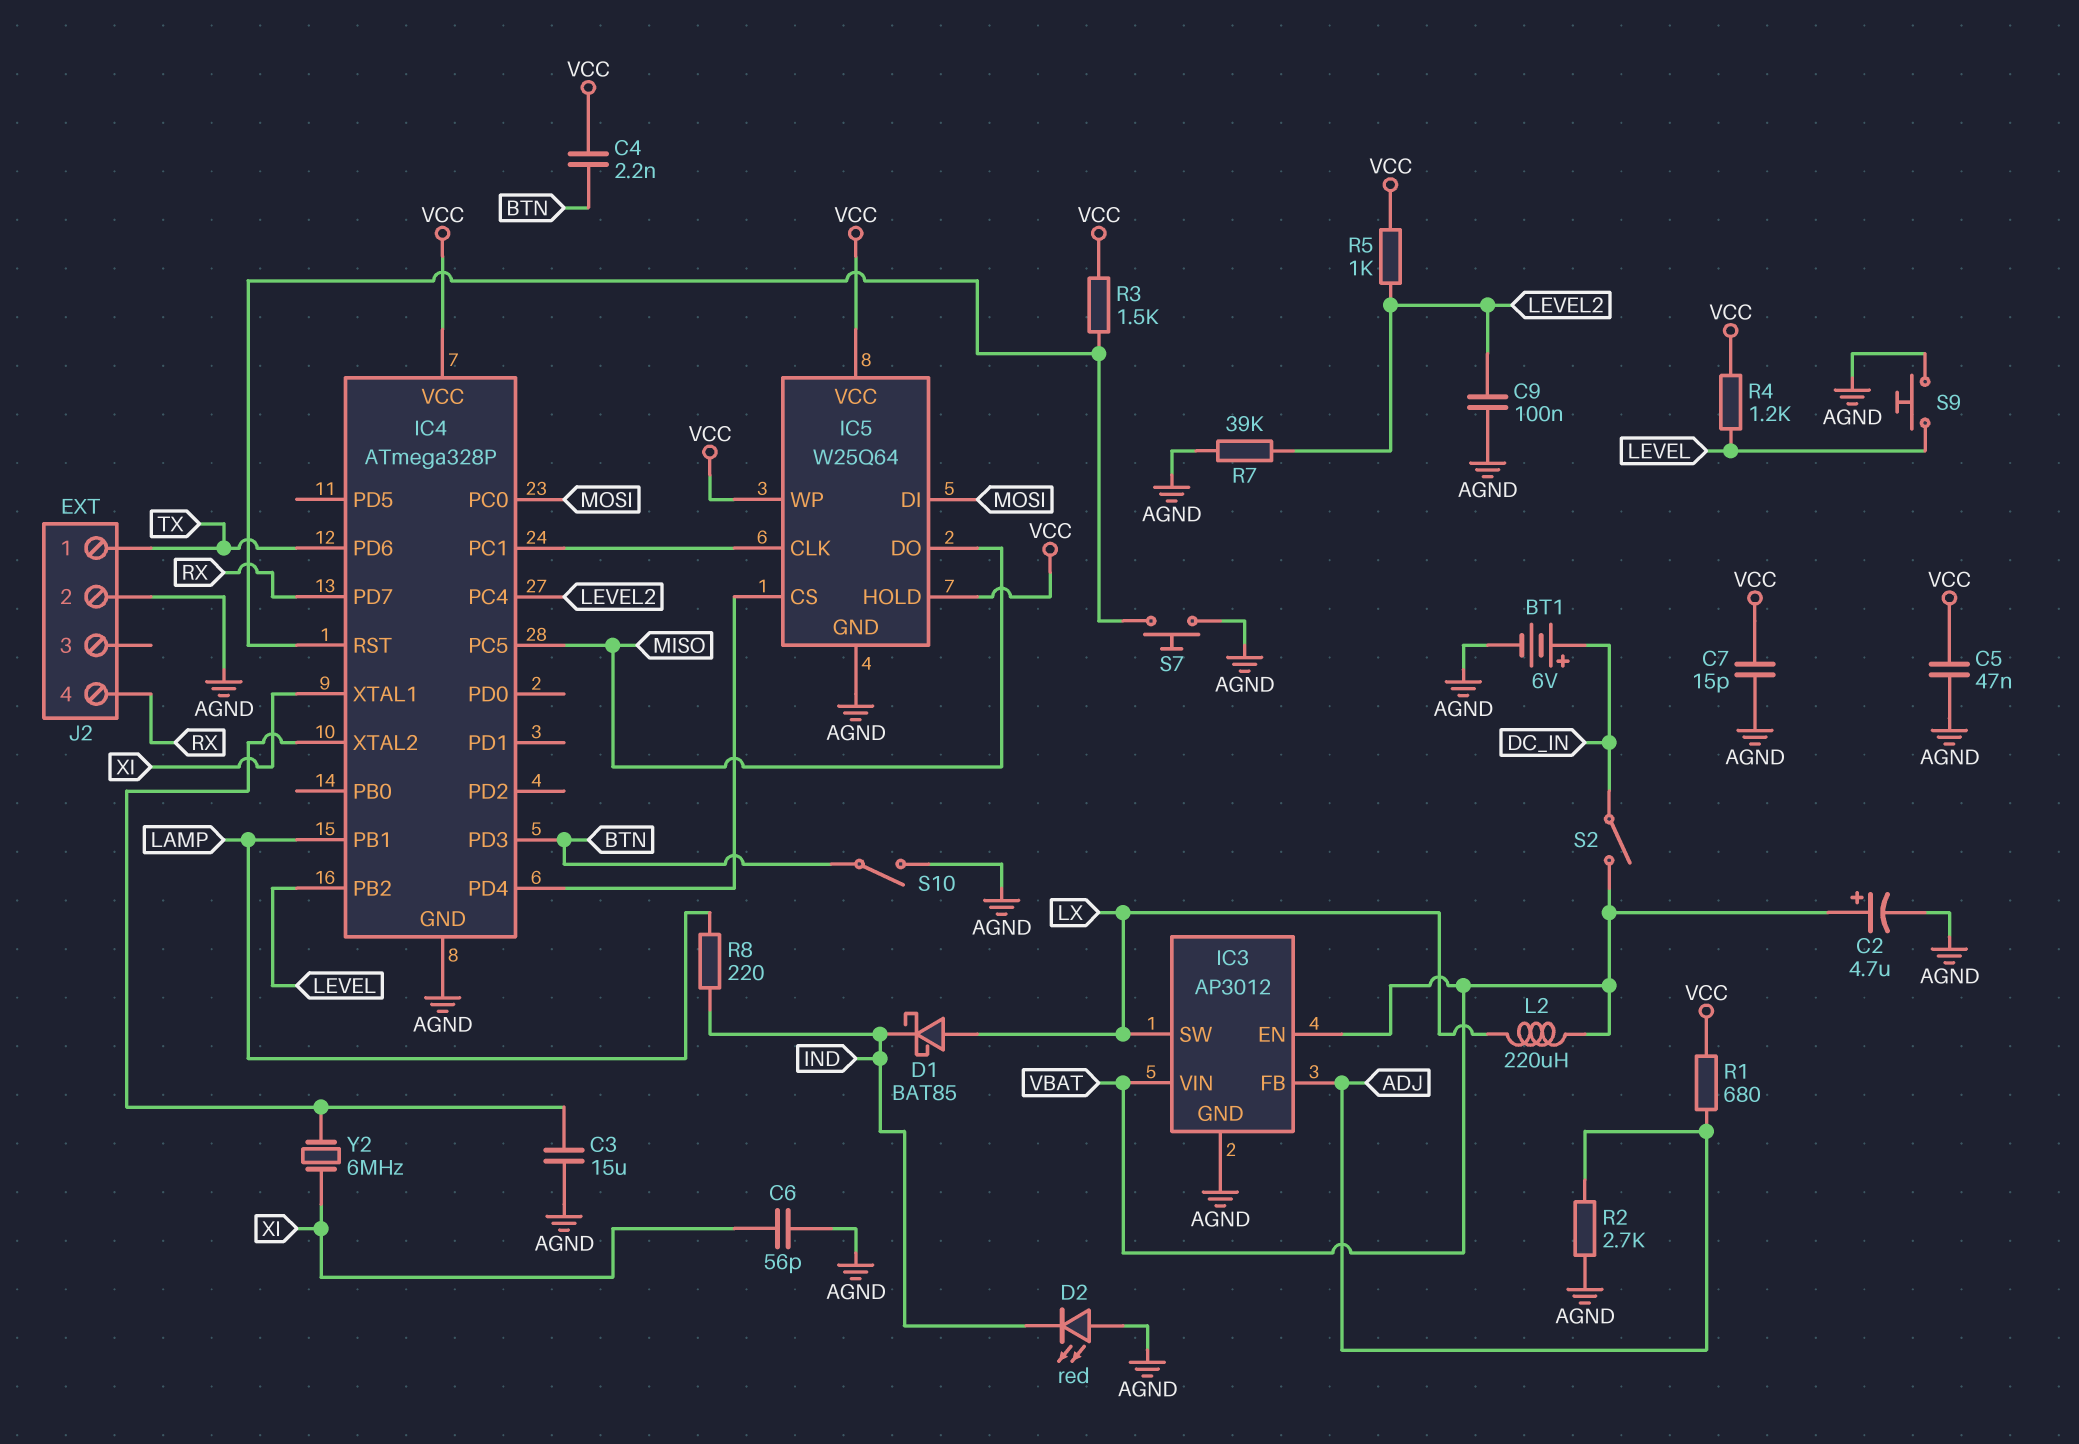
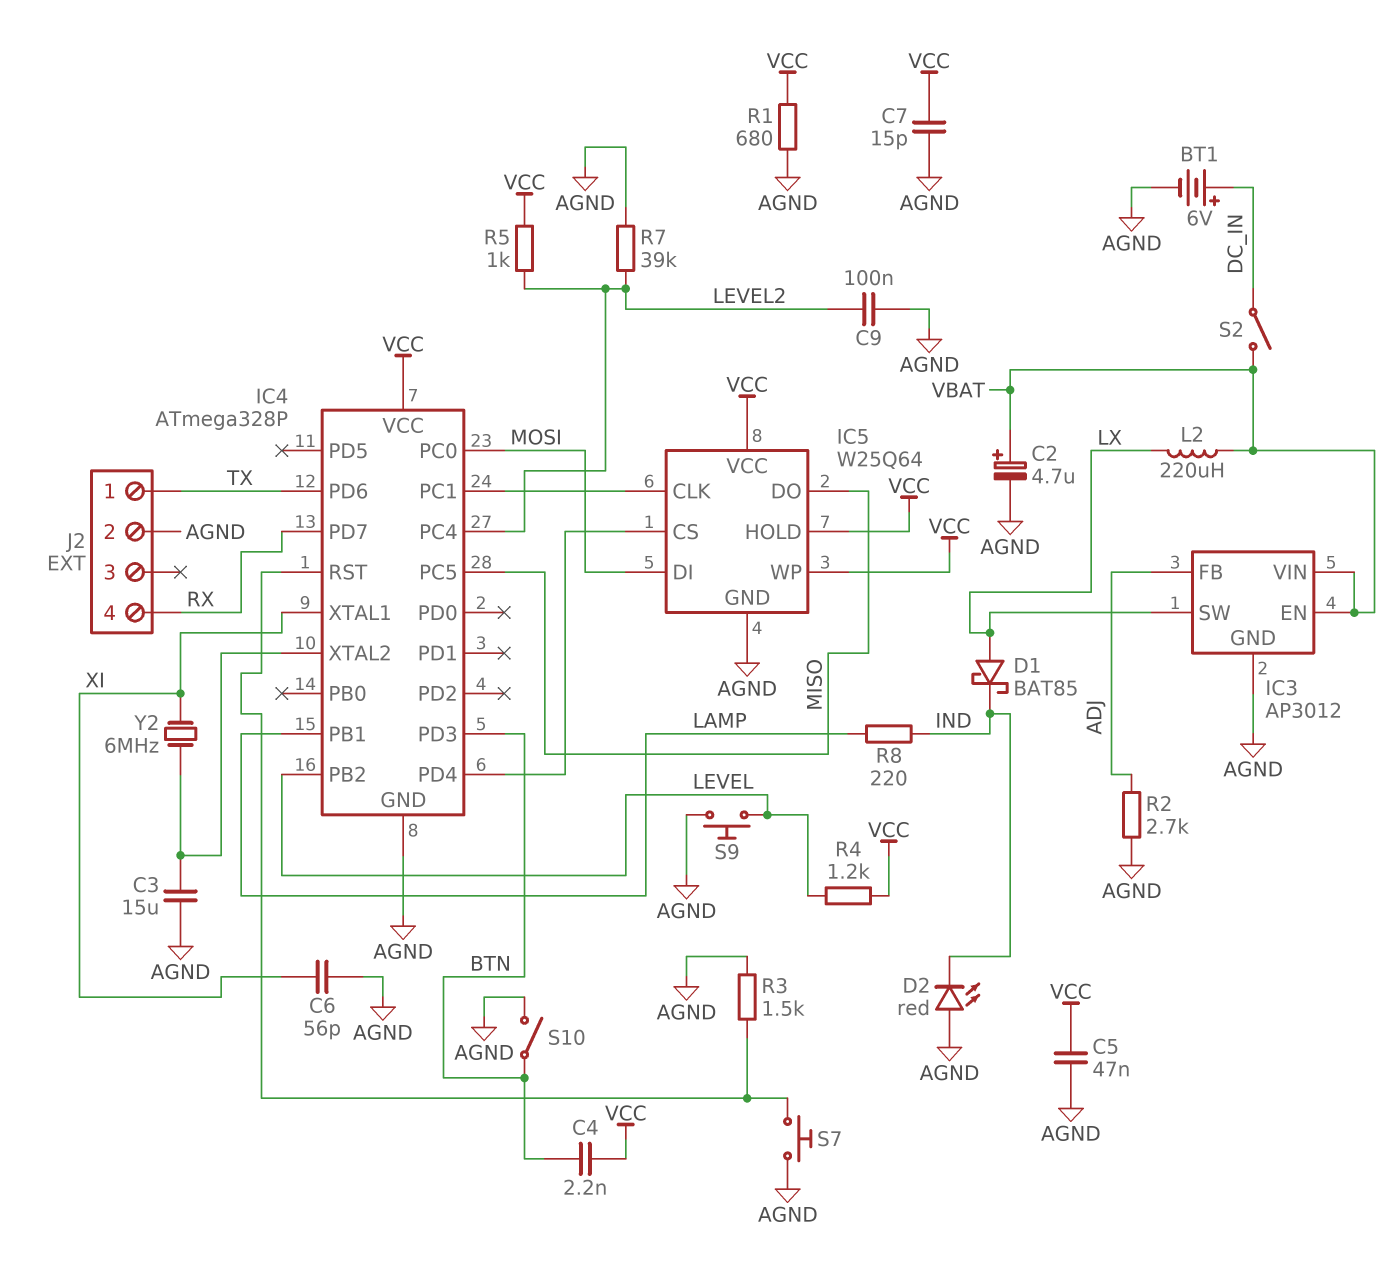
R1: 680 (ADJ, VCC) -> 680 (AGND, VCC)
R3: 1.5k (IC4/RST, VCC) -> 1.5k (AGND, IC4/RST)

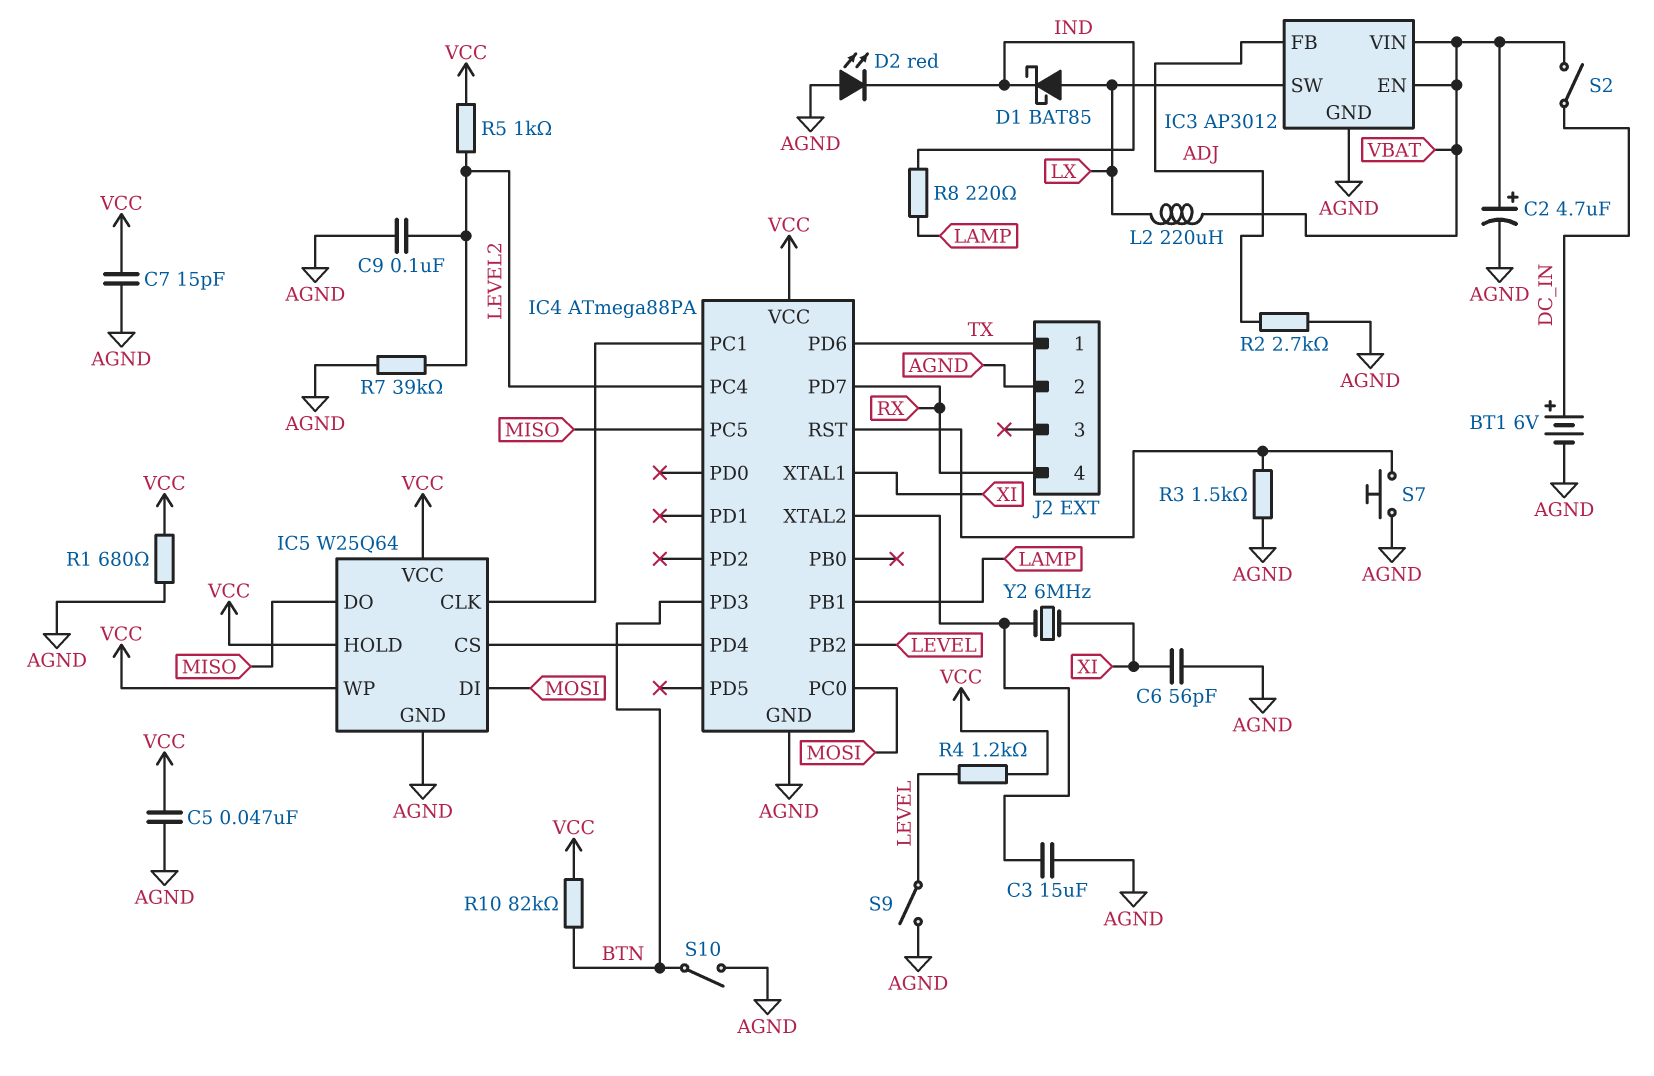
C4: 2.2nF (BTN, VCC) -> none
IC4: ATmega328P -> ATmega88PA
R10: none -> 82k (BTN, VCC)
S9: button (AGND, LEVEL) -> switch (AGND, LEVEL)

